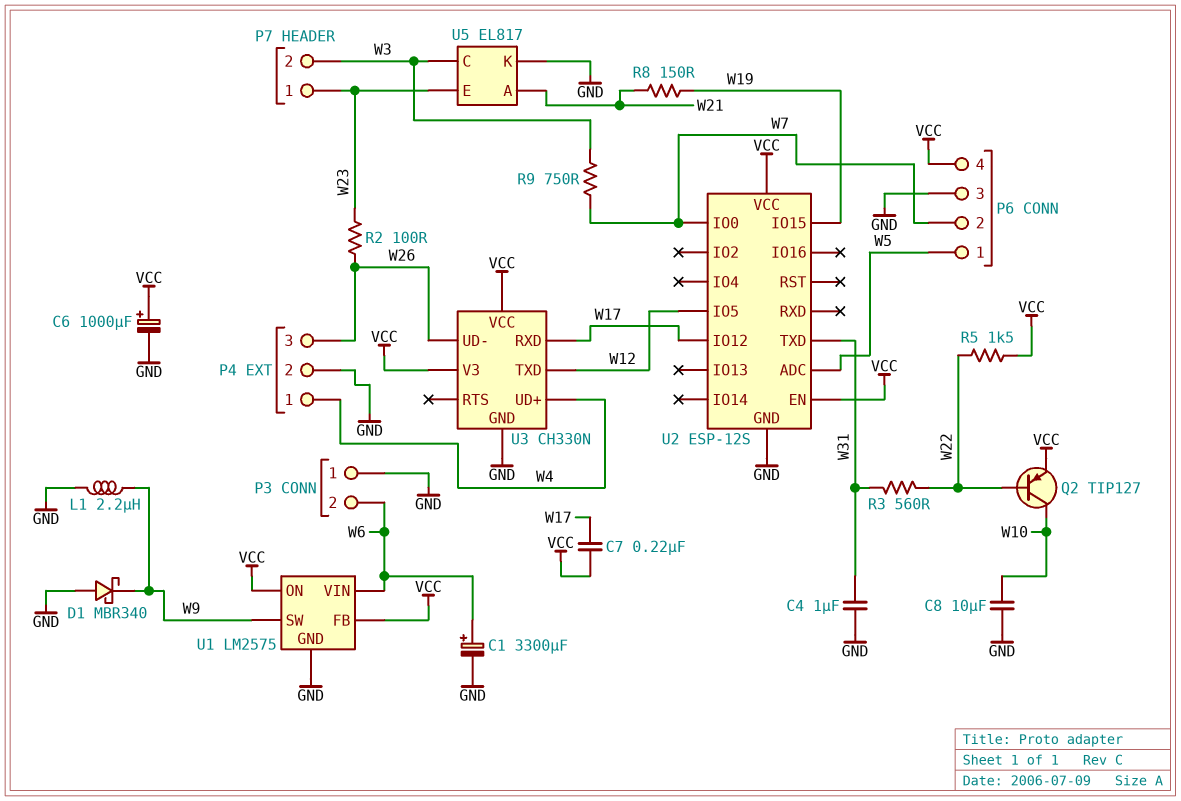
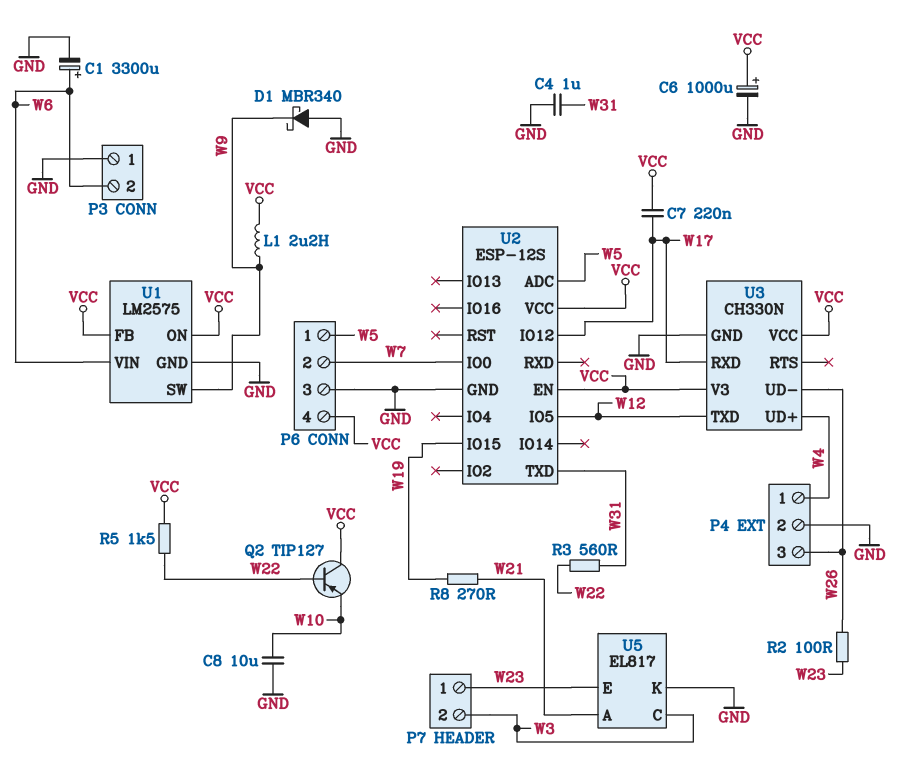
L1: 2.2uH (GND, W9) -> 2.2uH (VCC, W9)
Q2: PNP TIP127 (B W22, C W10, E VCC) -> PNP TIP127 (B W22, C VCC, E W10)
R8: 150 (W19, W21) -> 270 (W19, W21)
R9: 750 (W3, W7) -> none

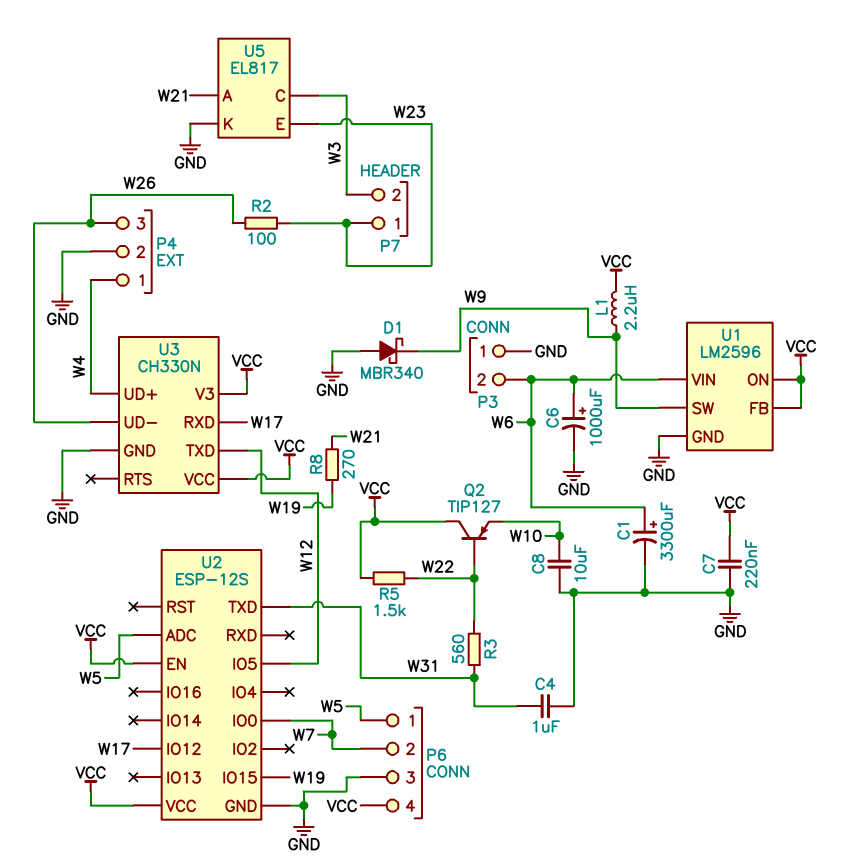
C6: 1000uF (plus VCC, minus GND) -> 1000uF (plus W6, minus GND)
C7: 220nF (VCC, W17) -> 220nF (GND, VCC)
U1: LM2575 -> LM2596

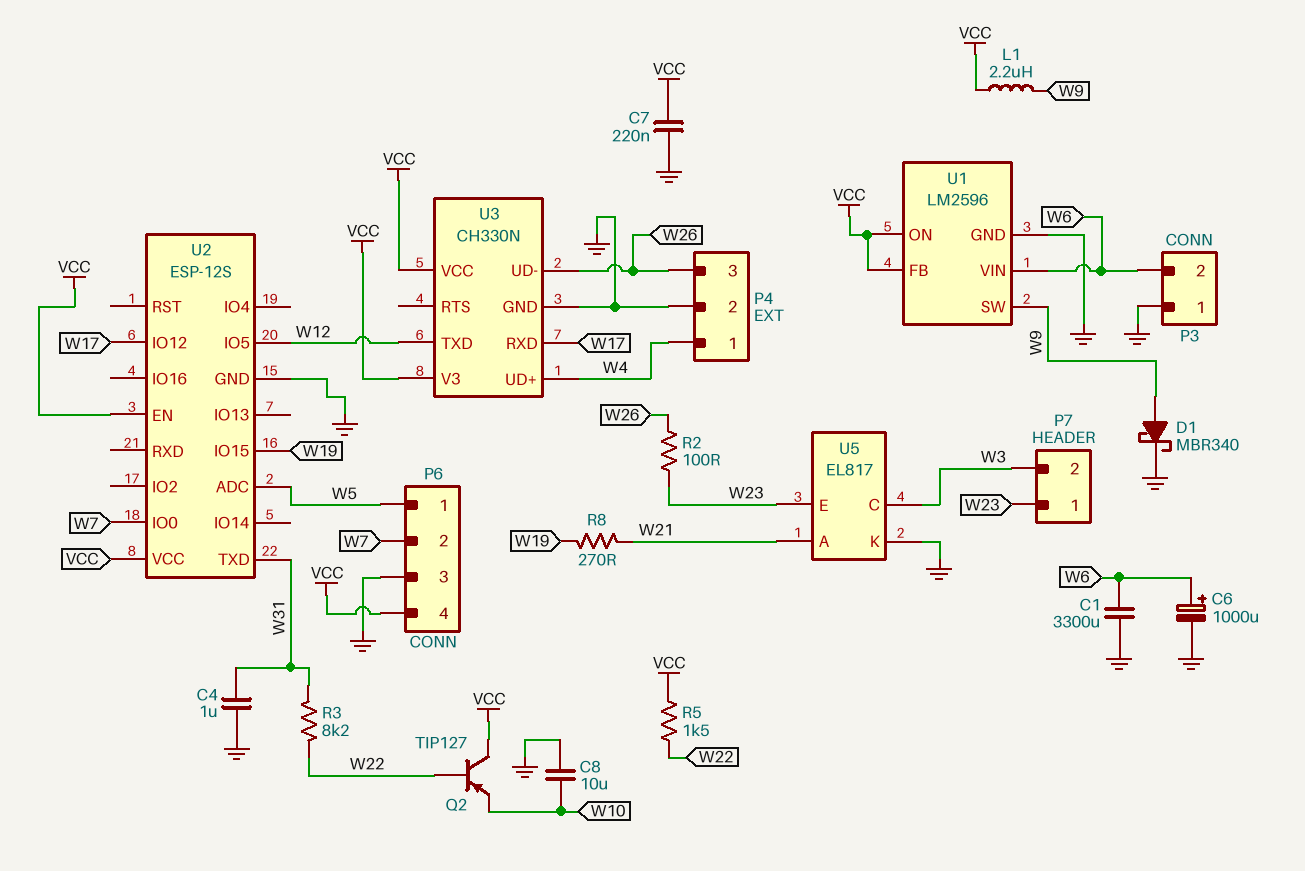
C1: 3300uF (plus W6, minus GND) -> 3300uF (GND, W6)
D1: schottky MBR340 (A GND, K W9) -> schottky MBR340 (A W9, K GND)
R3: 560 (W22, W31) -> 8.2k (W22, W31)

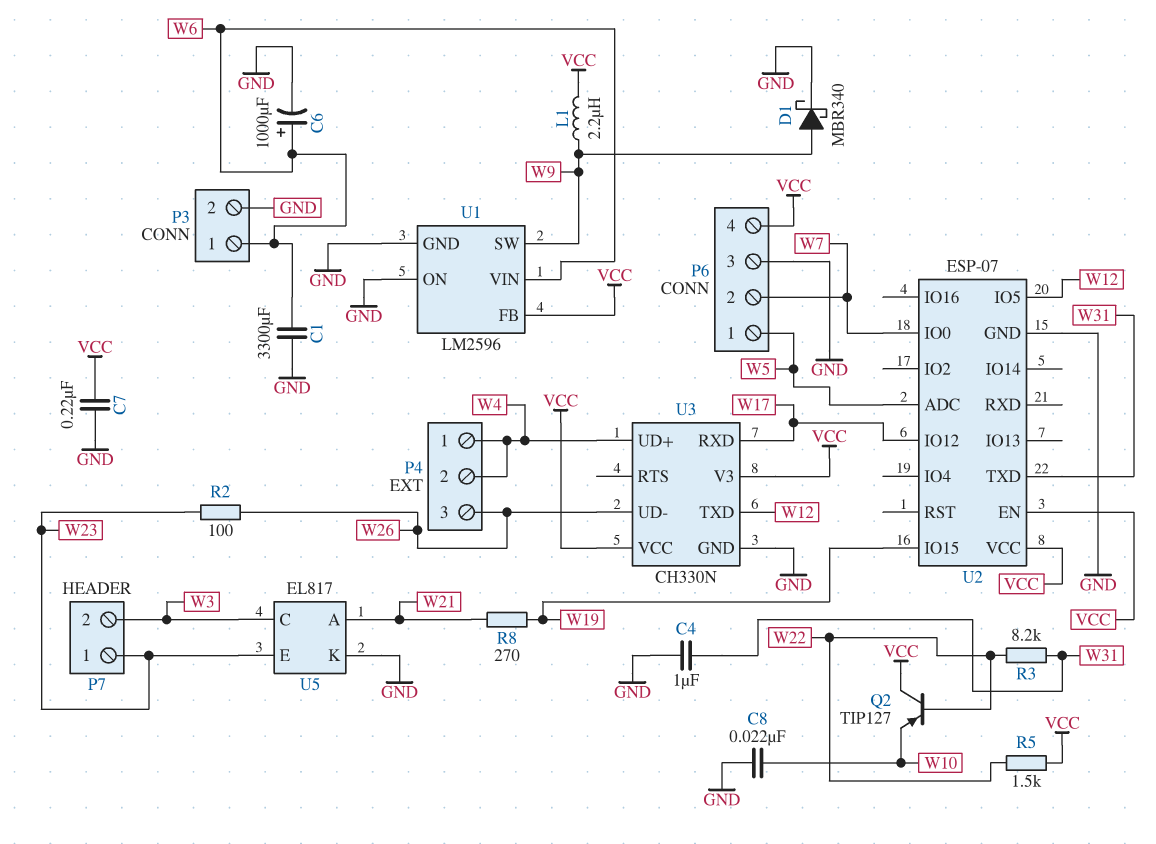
C8: 10uF (GND, W10) -> 22nF (GND, W10)
P3 pin 1: GND -> W6
P3 pin 2: W6 -> GND
P4 pin 2: GND -> W4
U1 pin ON: VCC -> GND
U2: ESP-12S -> ESP-07

